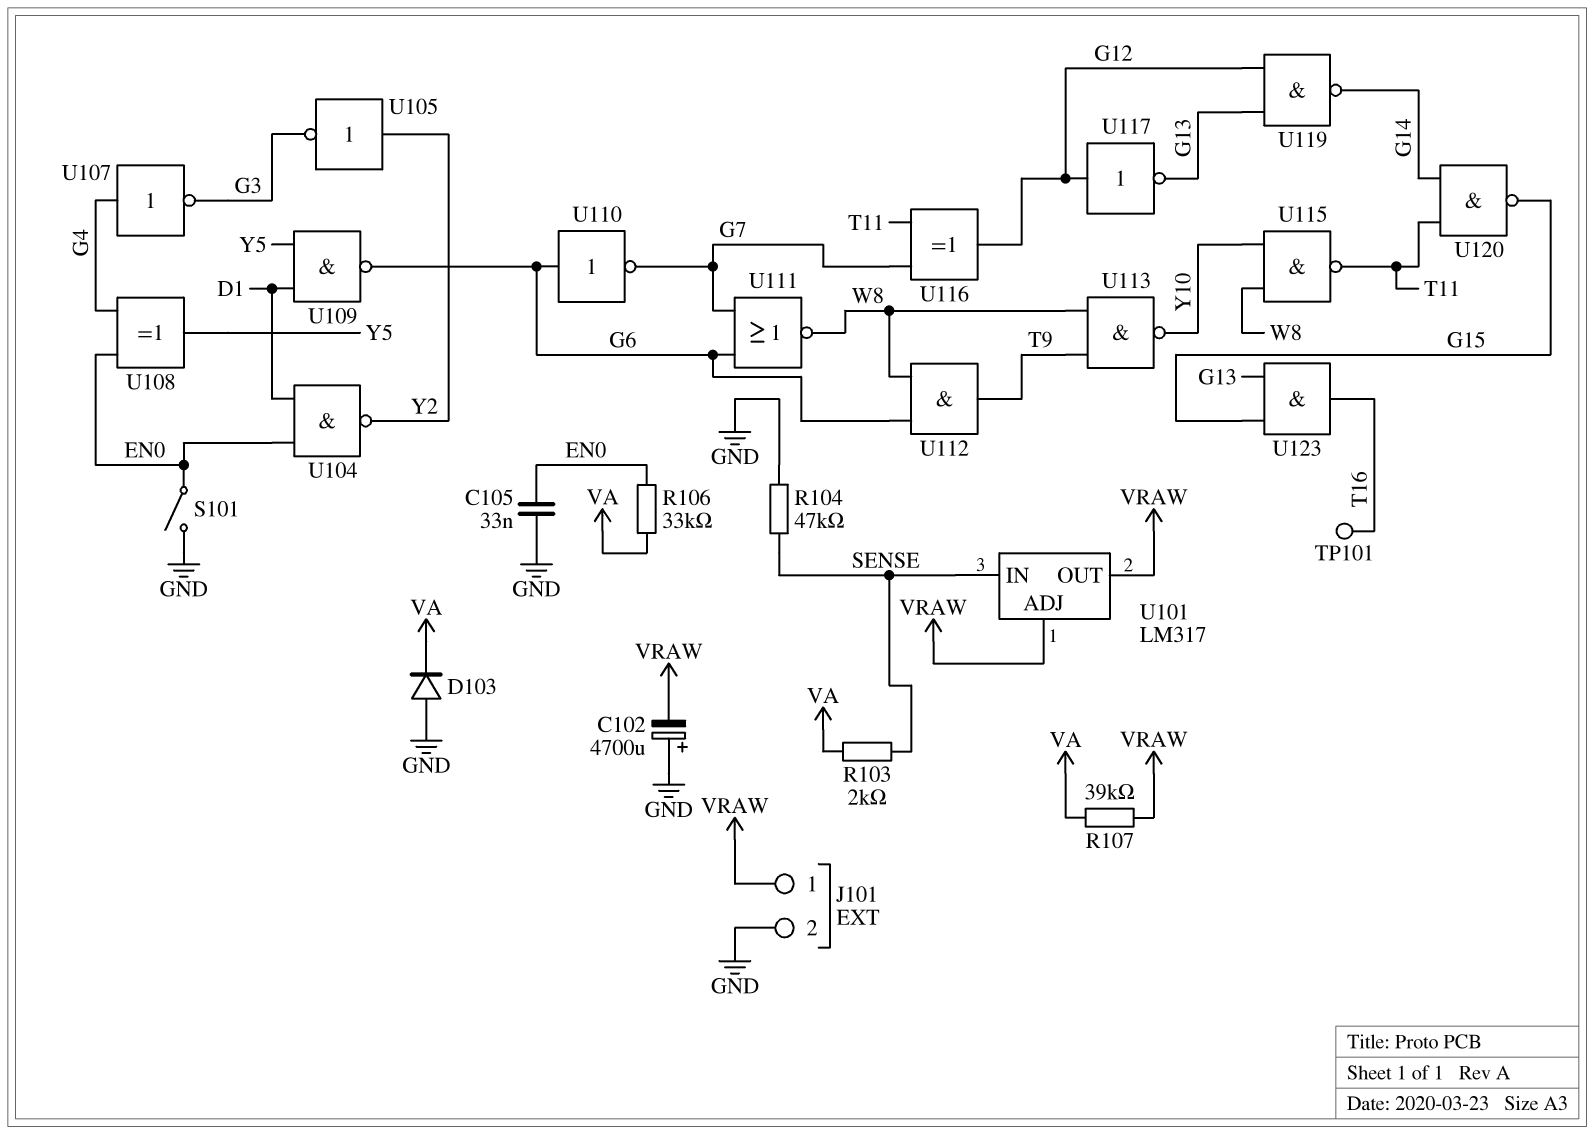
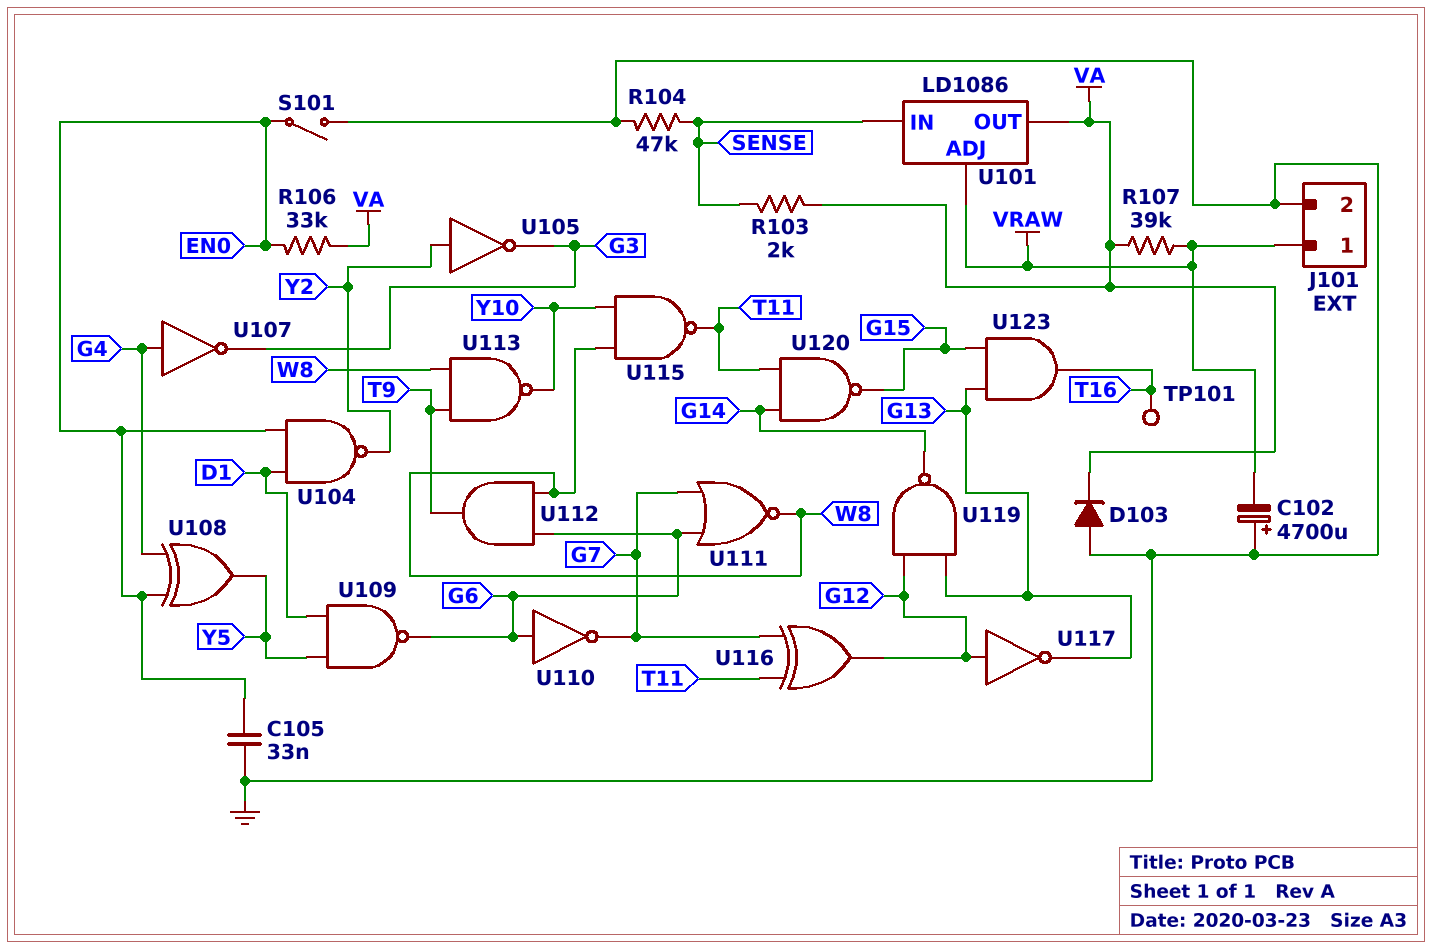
U101: LM317 -> LD1086
U101 pin OUT: VRAW -> VA

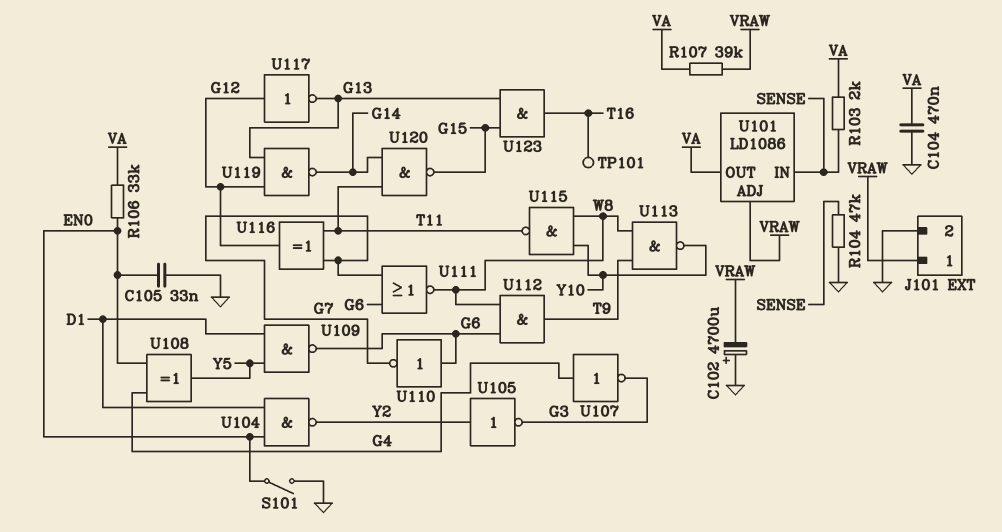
C104: none -> 470nF (GND, VA)
D103: diode (A GND, K VA) -> none

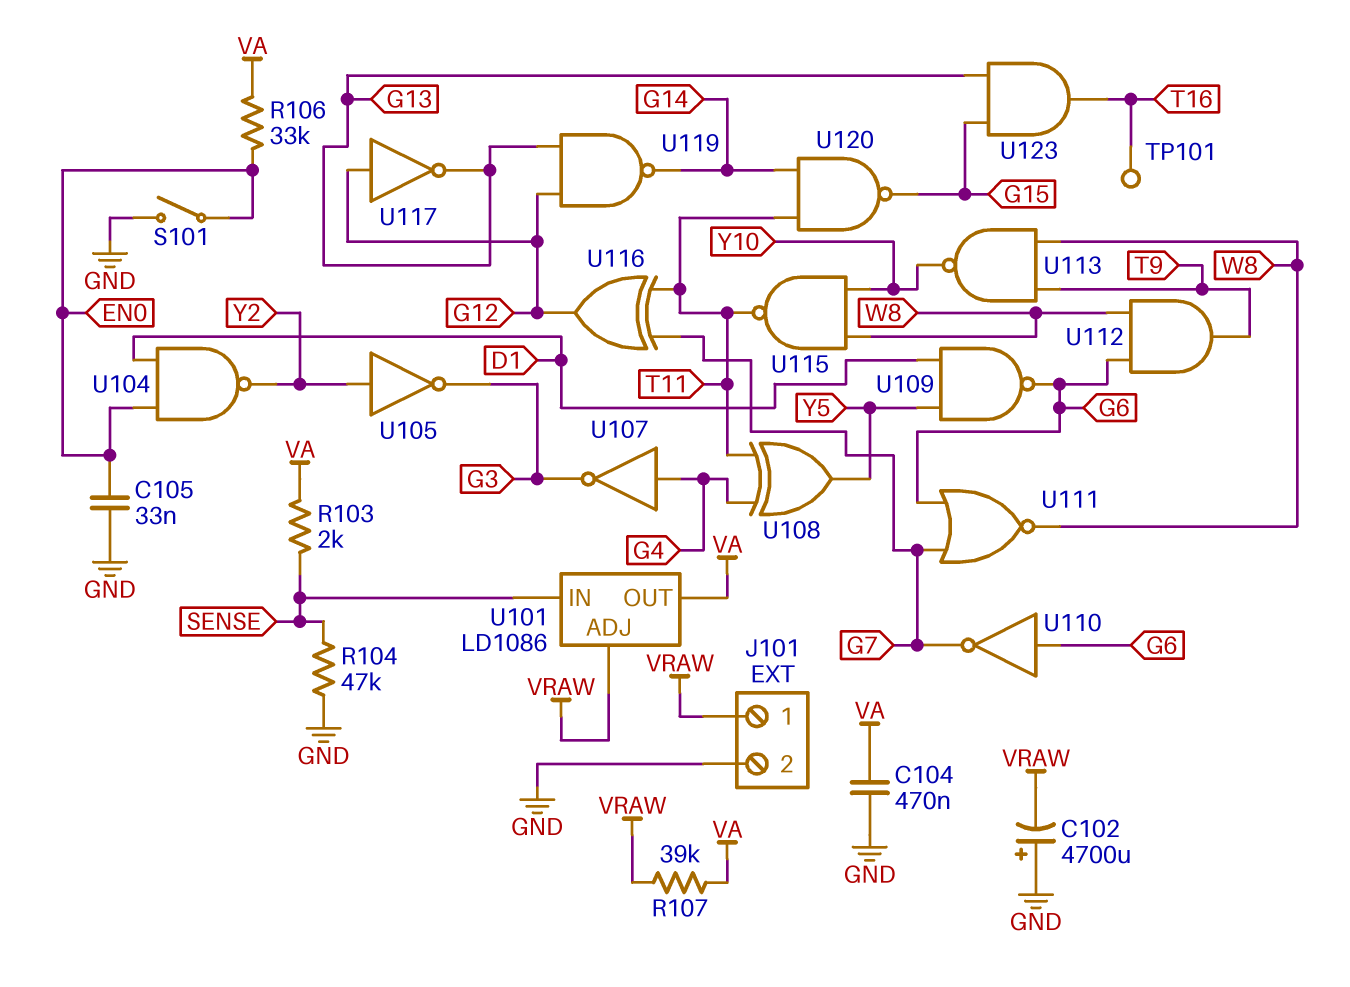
U108: XOR (in EN0, in G4, out Y5) -> XOR (in G4, in T11, out Y5)

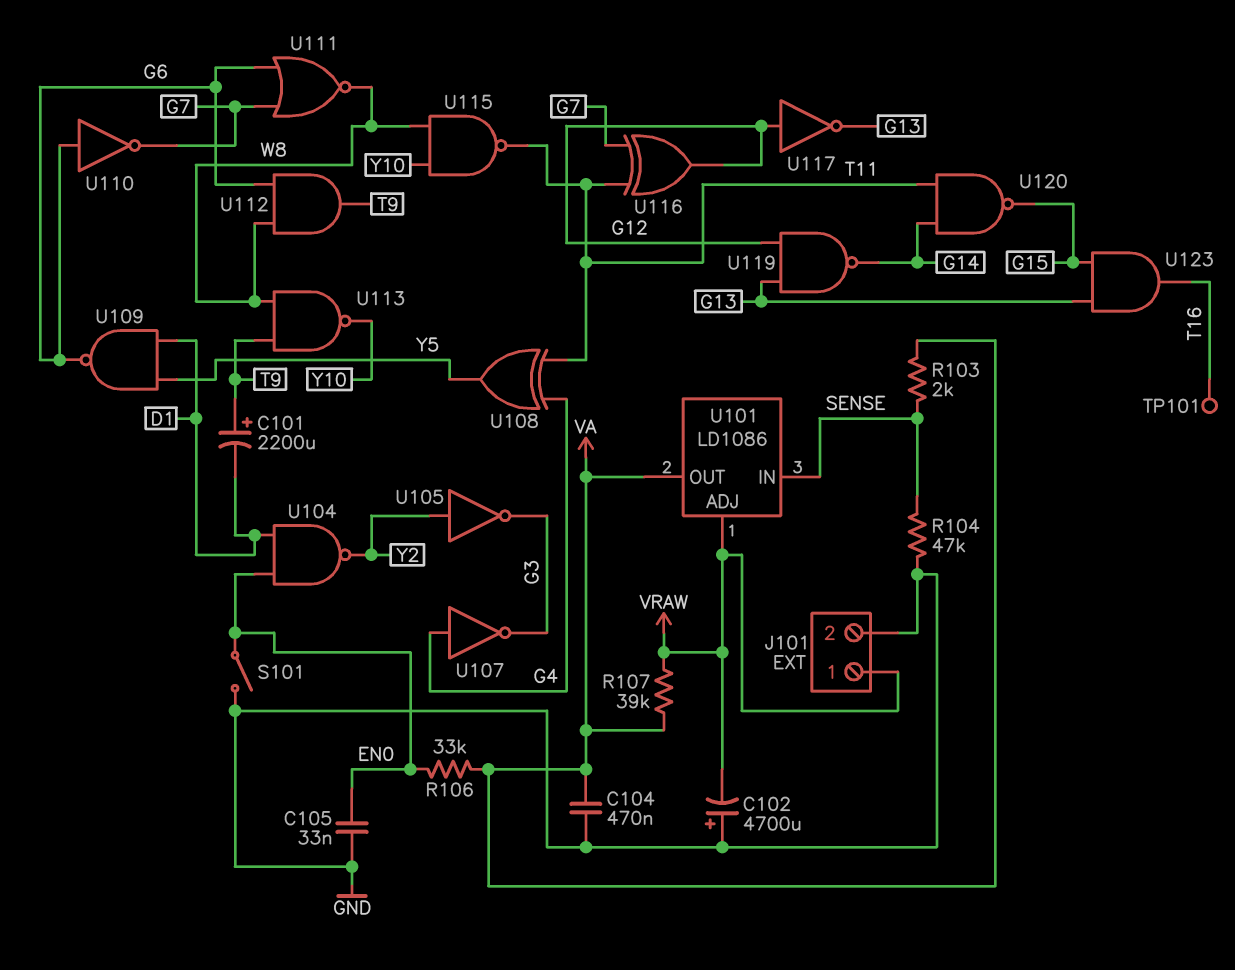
C101: none -> 2200uF (plus T9, minus D1)

